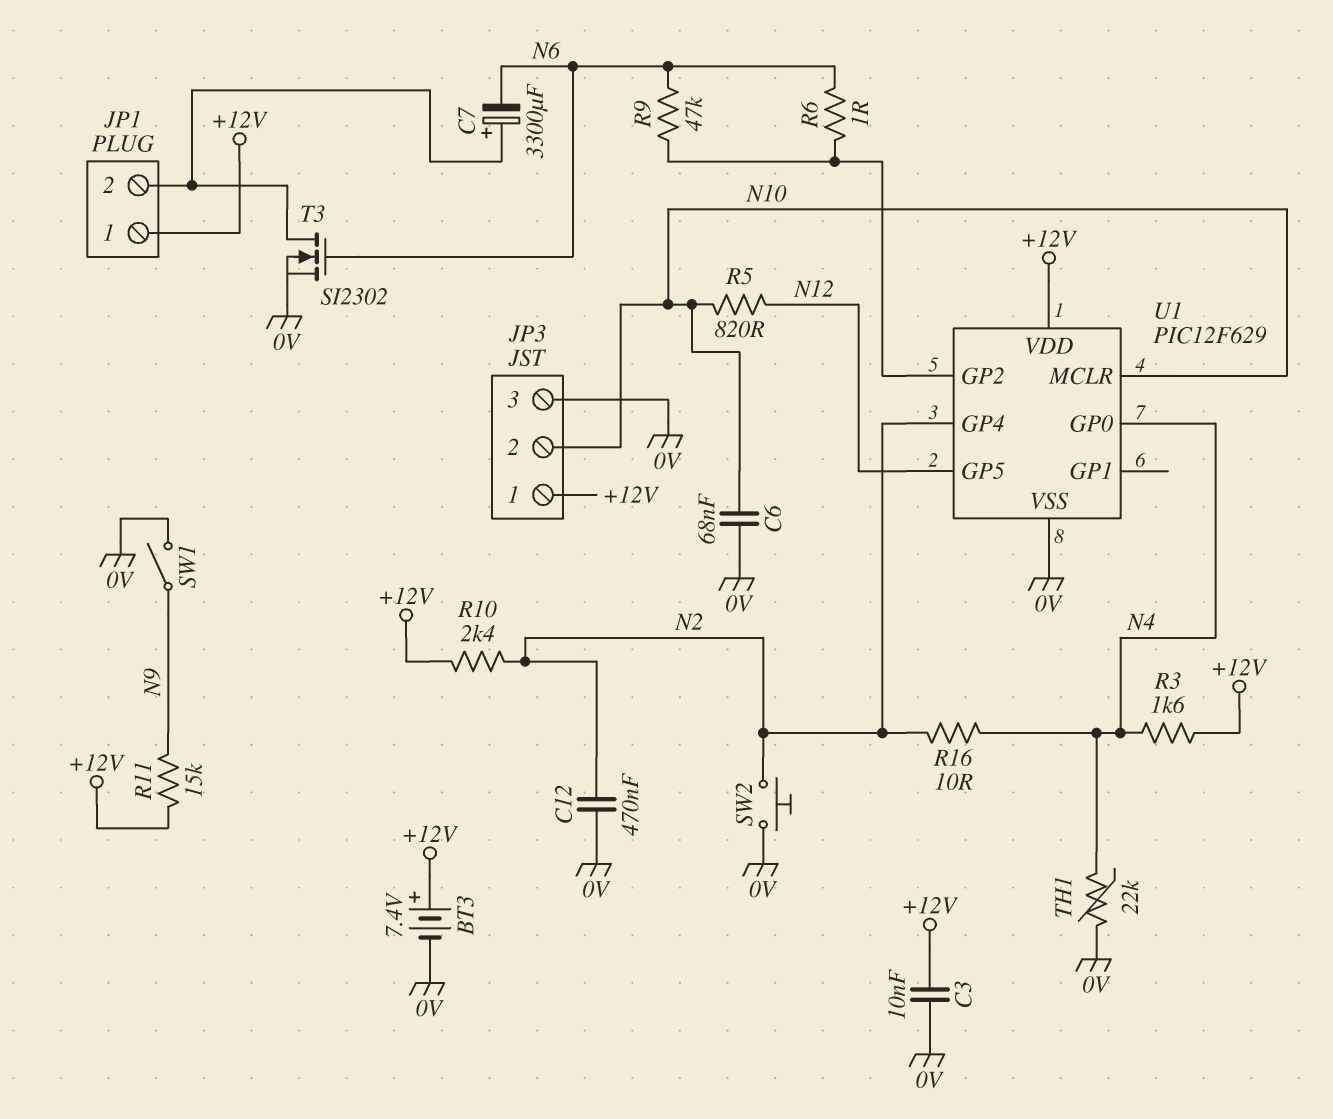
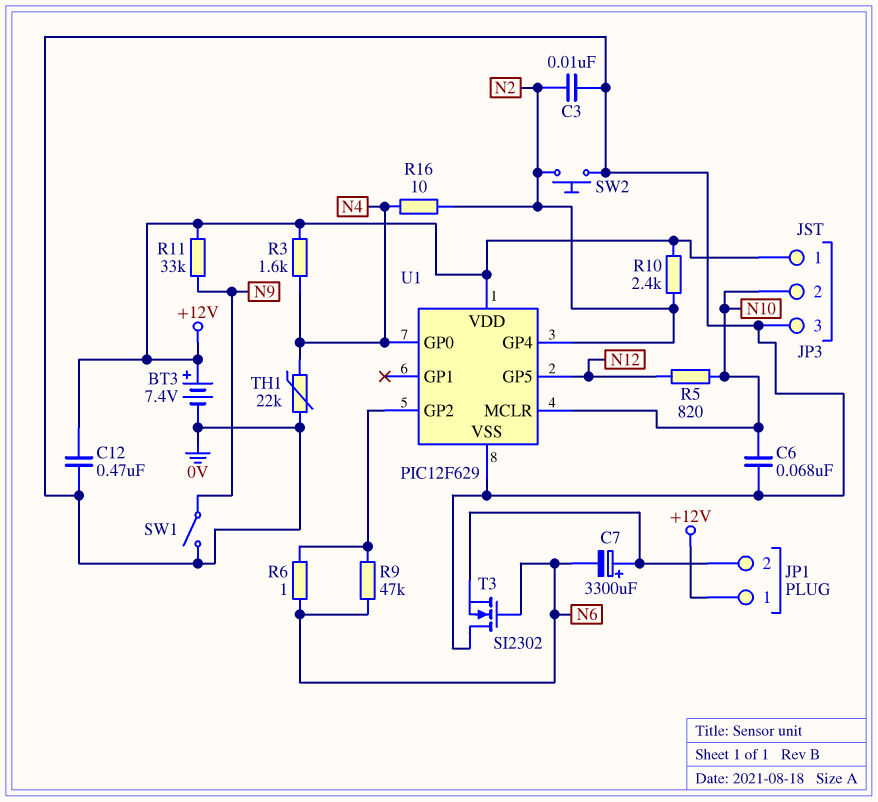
C3: 10nF (+12V, 0V) -> 10nF (0V, N2)
C12: 470nF (0V, N2) -> 470nF (+12V, 0V)
R11: 15k (+12V, N9) -> 33k (+12V, N9)
T3: NMOS SI2302 (G N6, D JP1/2, S 0V) -> NMOS SI2302 (G N6, D 0V, S JP1/2)

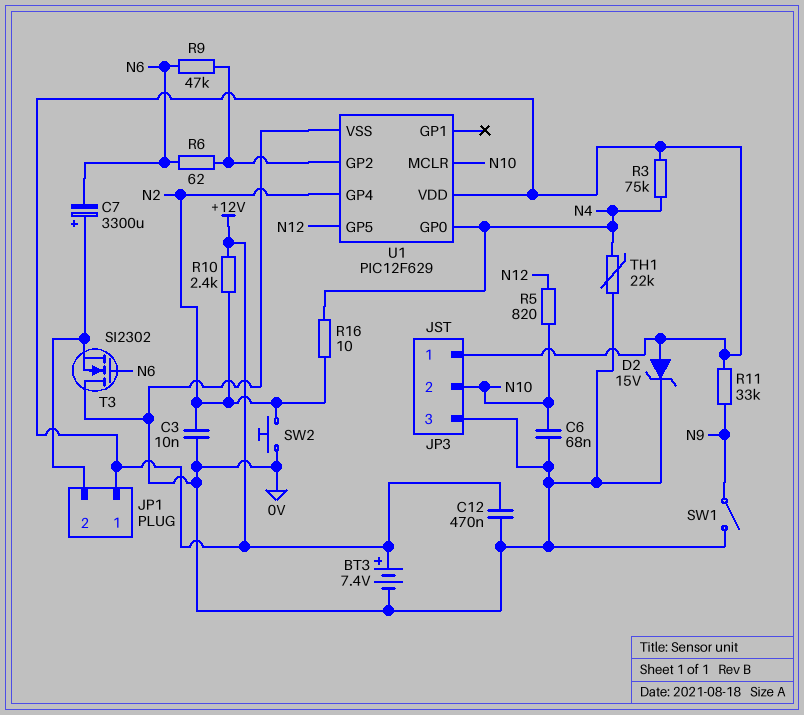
D2: none -> zener 15V (A +12V, K 0V)
R3: 1.6k (+12V, N4) -> 75k (+12V, N4)
R6: 1 (N6, U1/GP2) -> 62 (N6, U1/GP2)

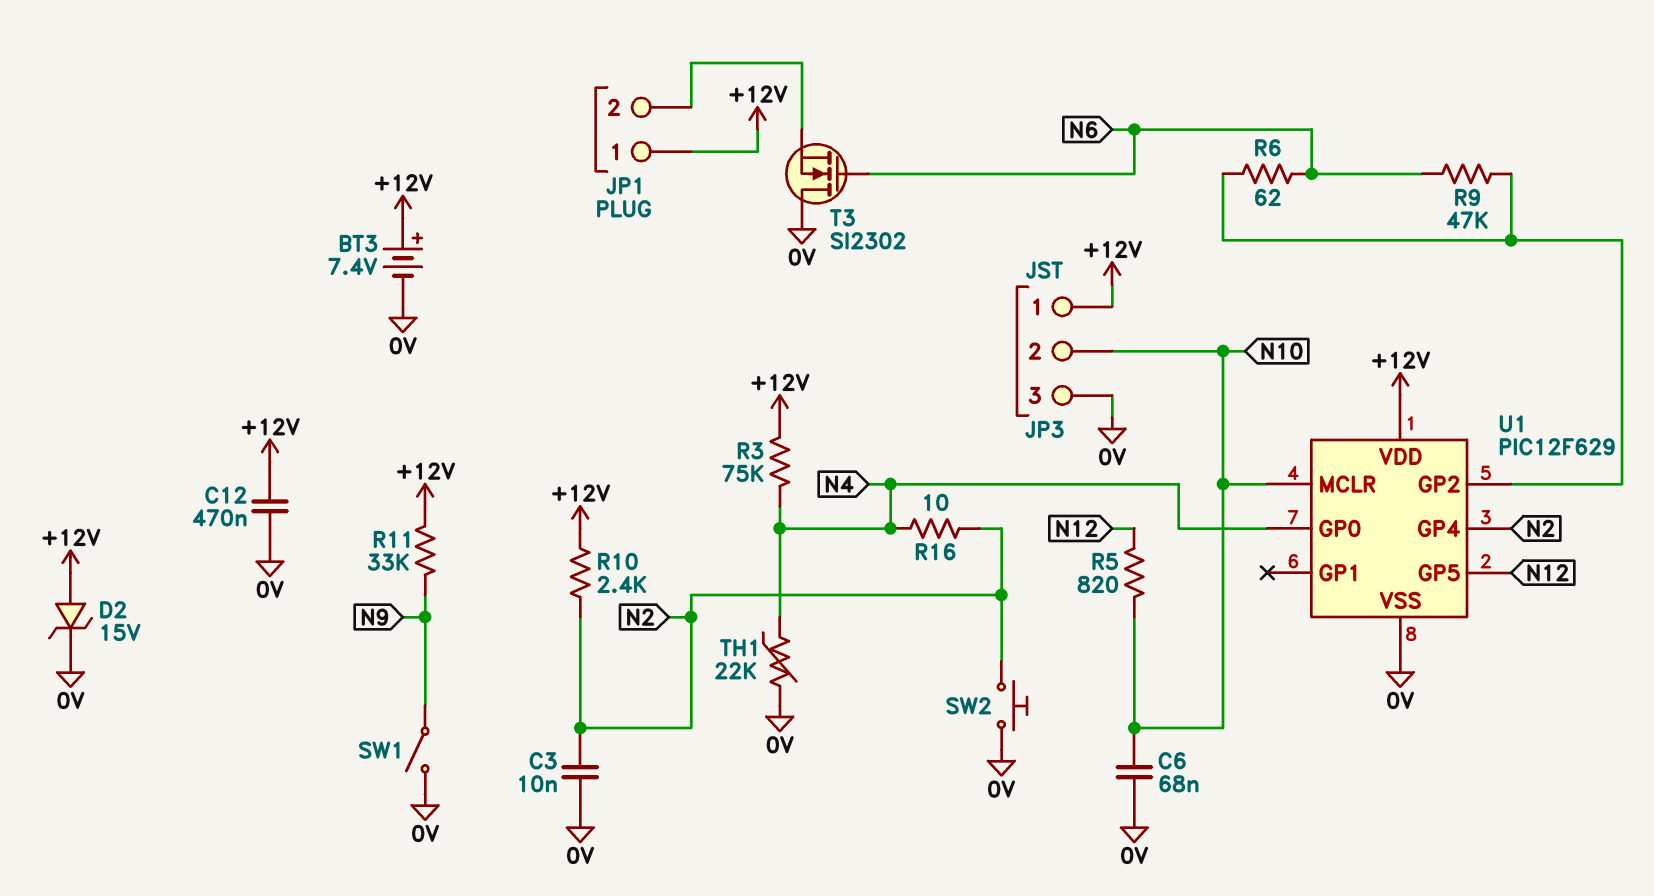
C7: 3300uF (plus JP1/2, minus N6) -> none

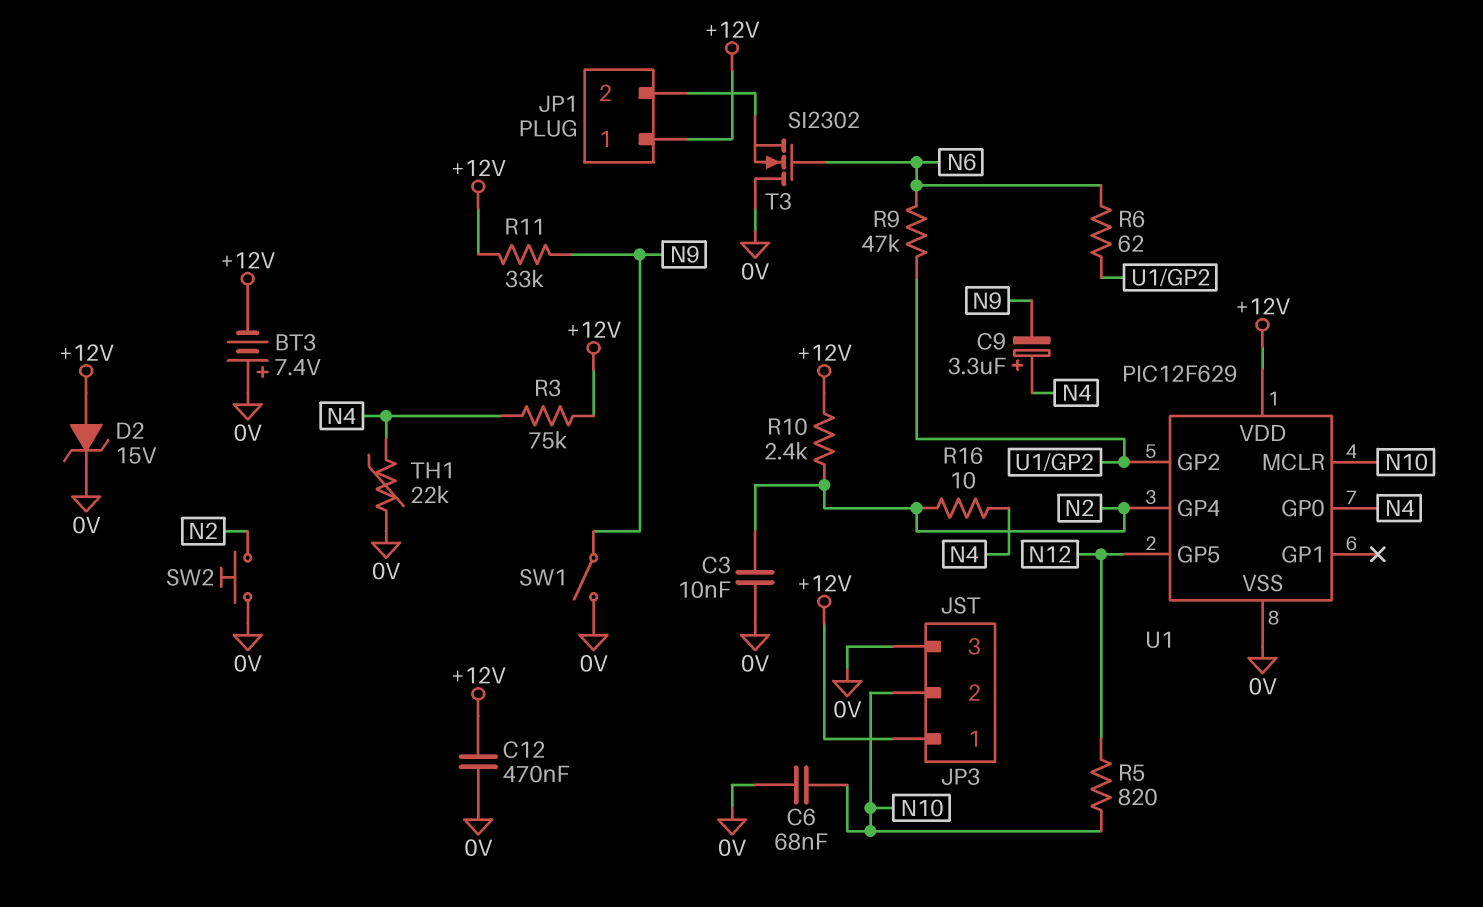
BT3: 7.4V (plus +12V, minus 0V) -> 7.4V (plus 0V, minus +12V)
C9: none -> 3.3uF (plus N4, minus N9)

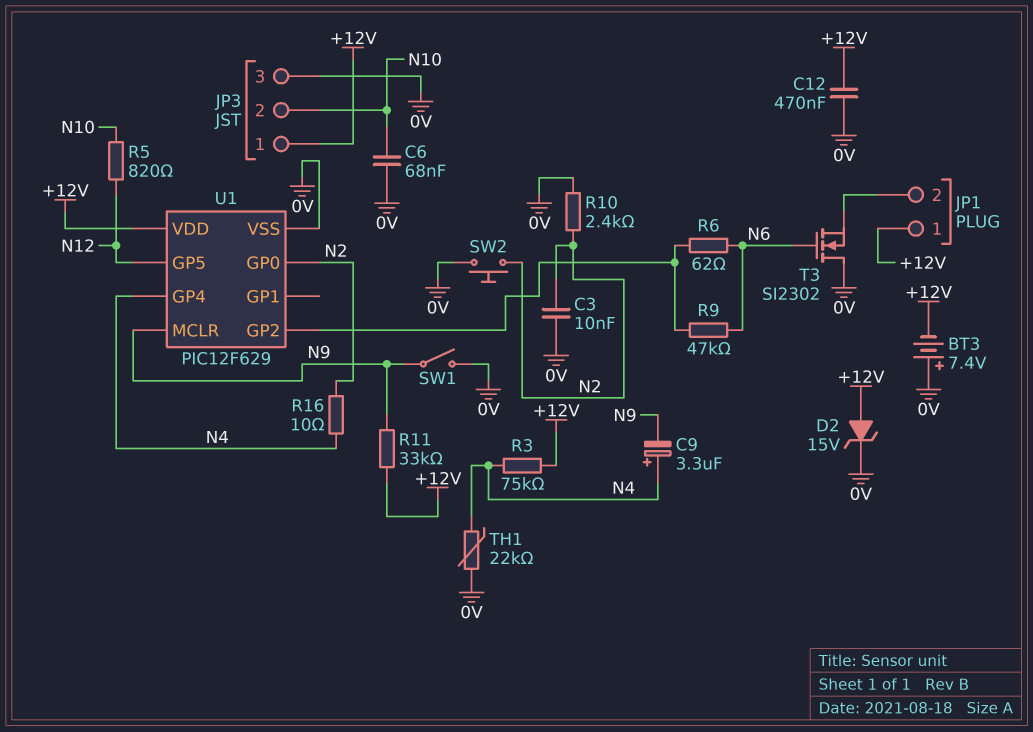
R10: 2.4k (+12V, N2) -> 2.4k (0V, N2)
U1 pin GP0: N4 -> N2
U1 pin GP4: N2 -> N4
U1 pin MCLR: N10 -> N9

